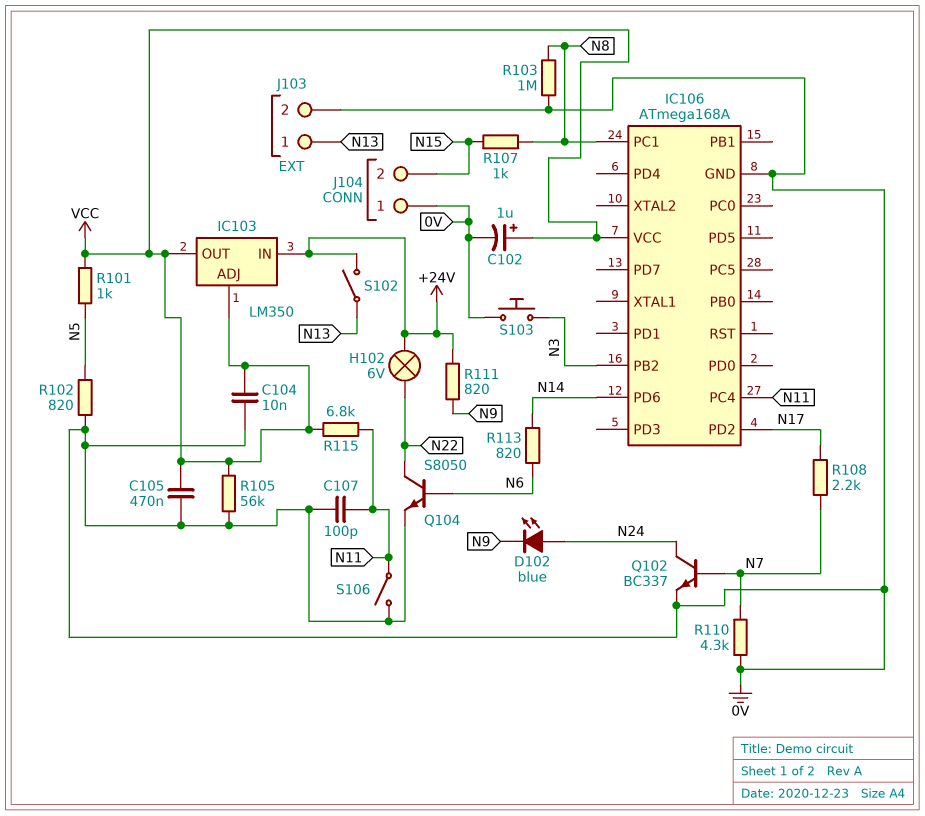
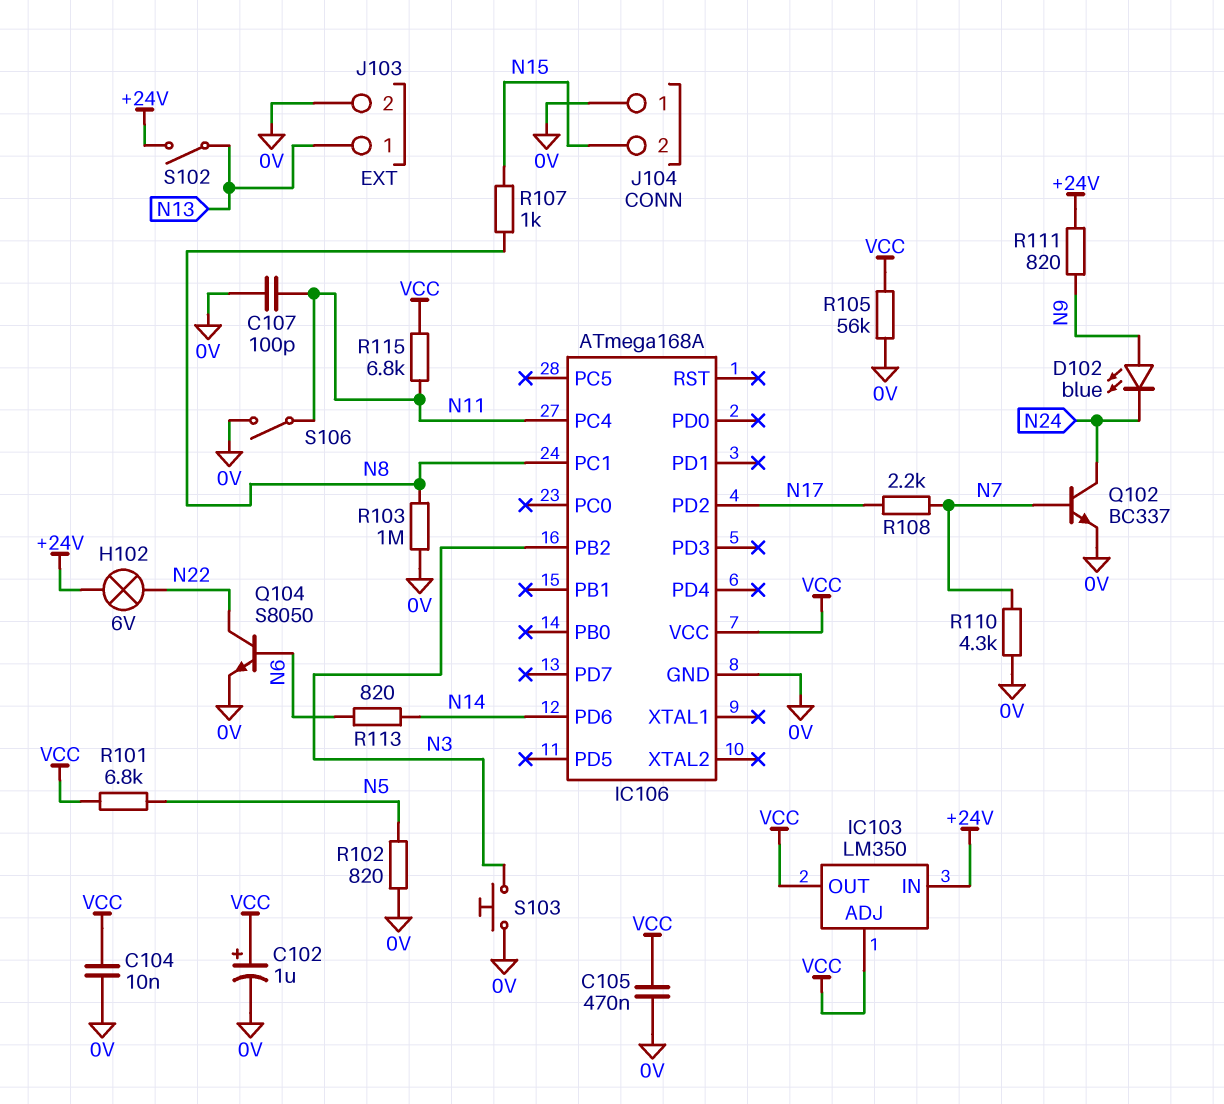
D102: LED blue (A N24, K N9) -> LED blue (A N9, K N24)
R101: 1k (N5, VCC) -> 6.8k (N5, VCC)

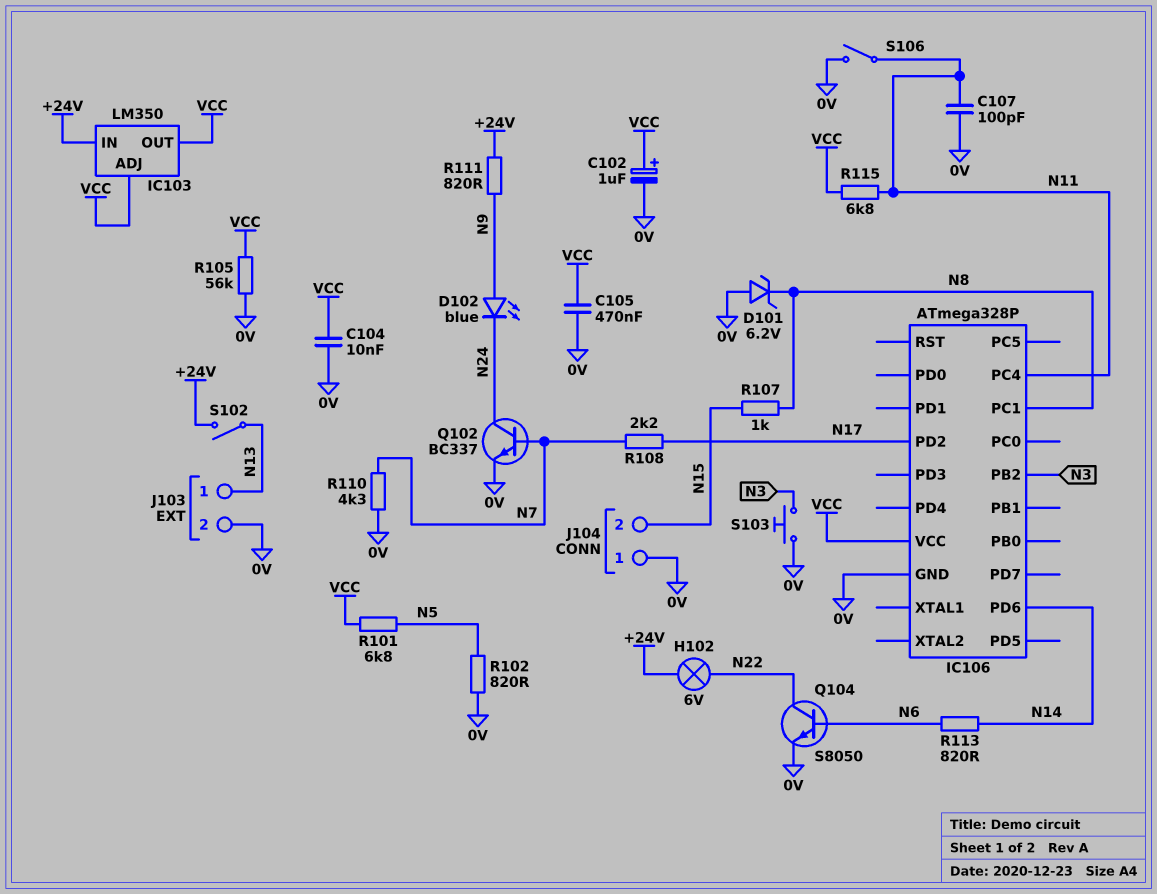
D101: none -> zener 6.2V (A 0V, K N8)
IC106: ATmega168A -> ATmega328P
R103: 1M (0V, N8) -> none

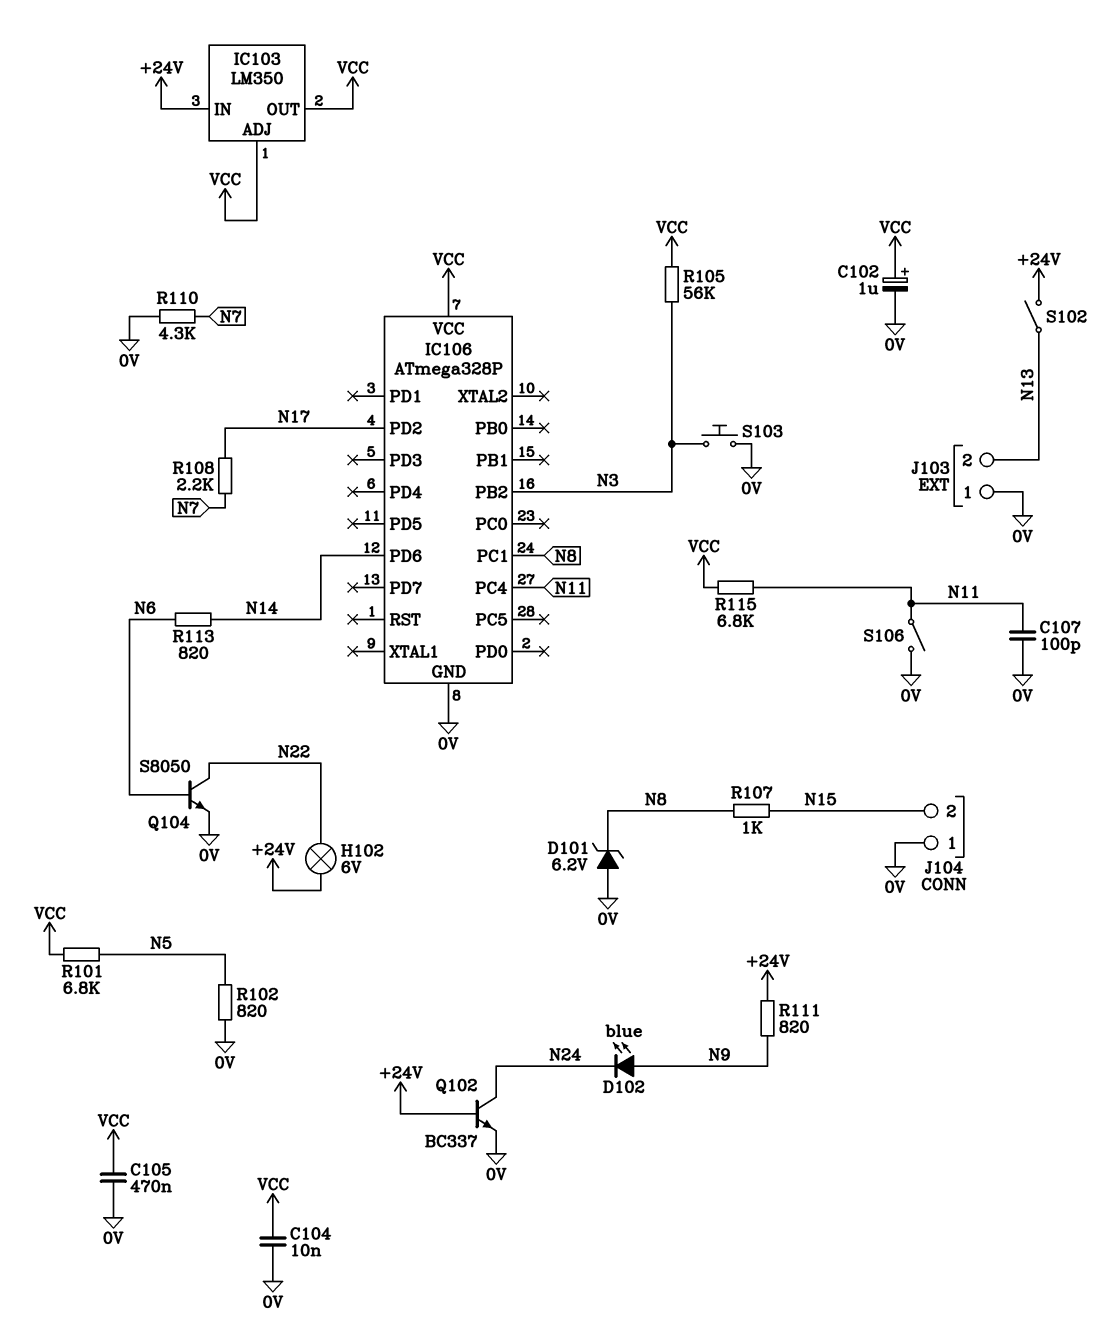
J103 pin 1: N13 -> 0V
J103 pin 2: 0V -> N13
Q102: NPN BC337 (B N7, C N24, E 0V) -> NPN BC337 (B +24V, C N24, E 0V)
R105: 56k (0V, VCC) -> 56k (N3, VCC)

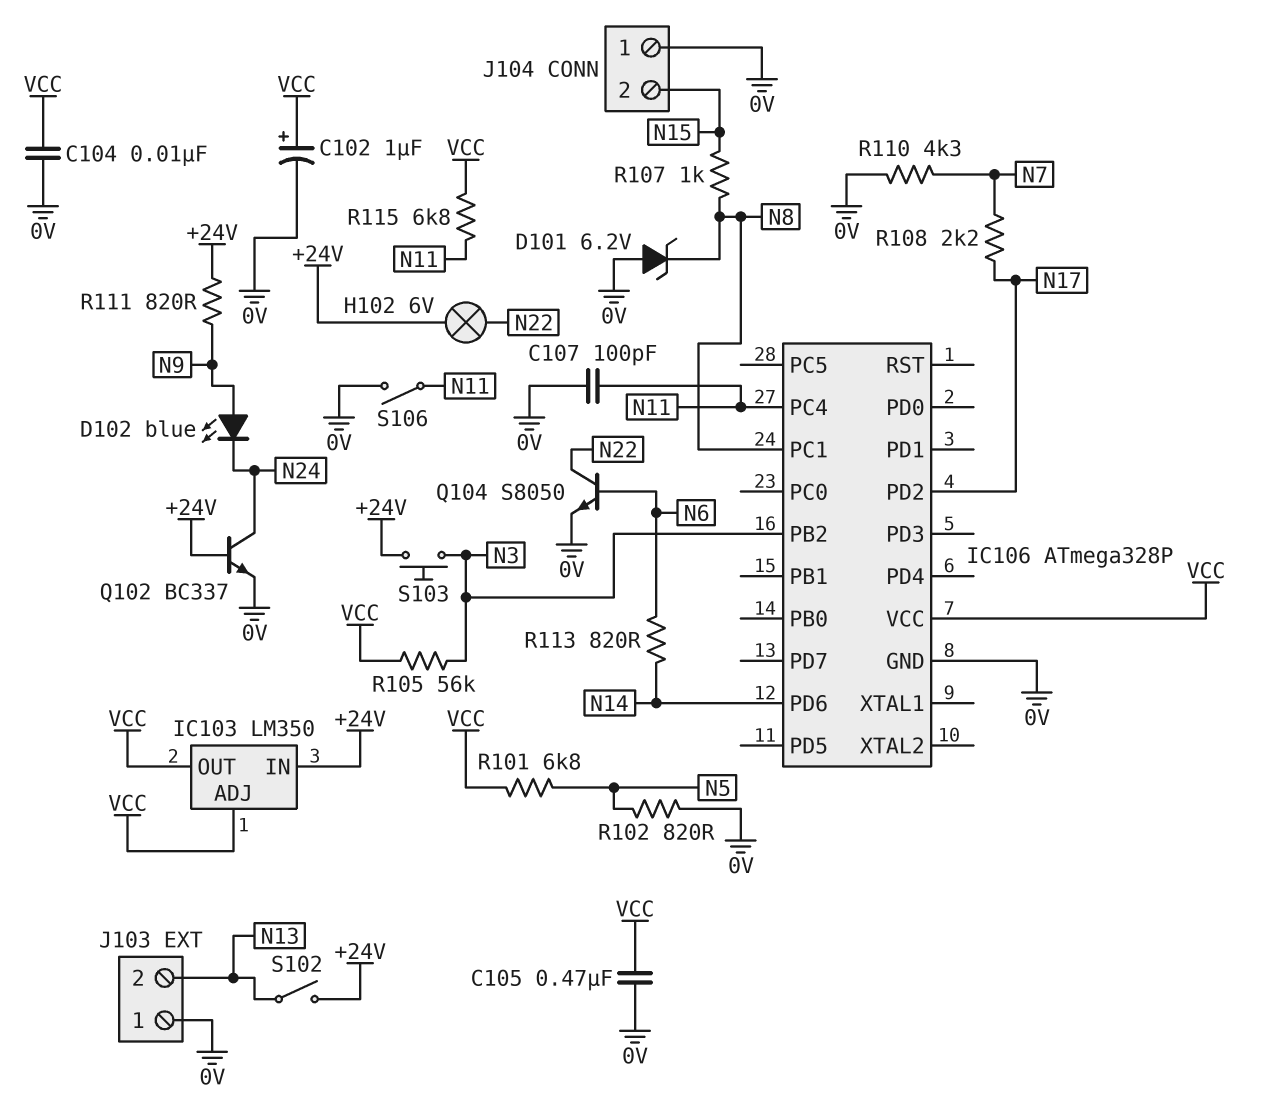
S103: button (0V, N3) -> button (+24V, N3)

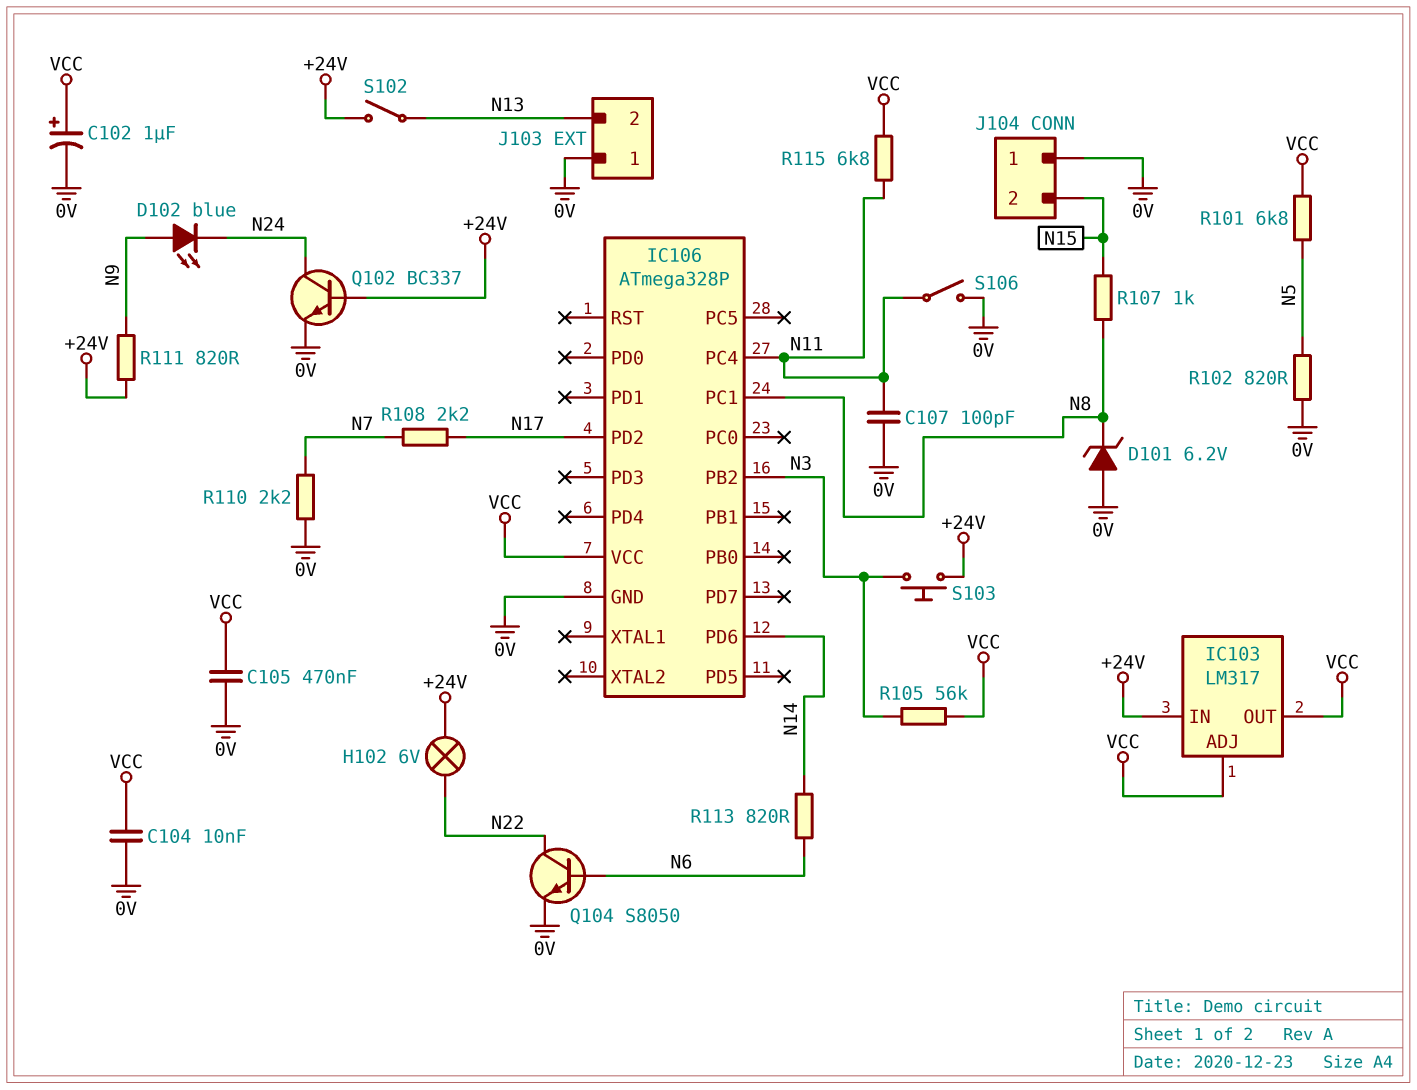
IC103: LM350 -> LM317
R110: 4.3k (0V, N7) -> 2.2k (0V, N7)

